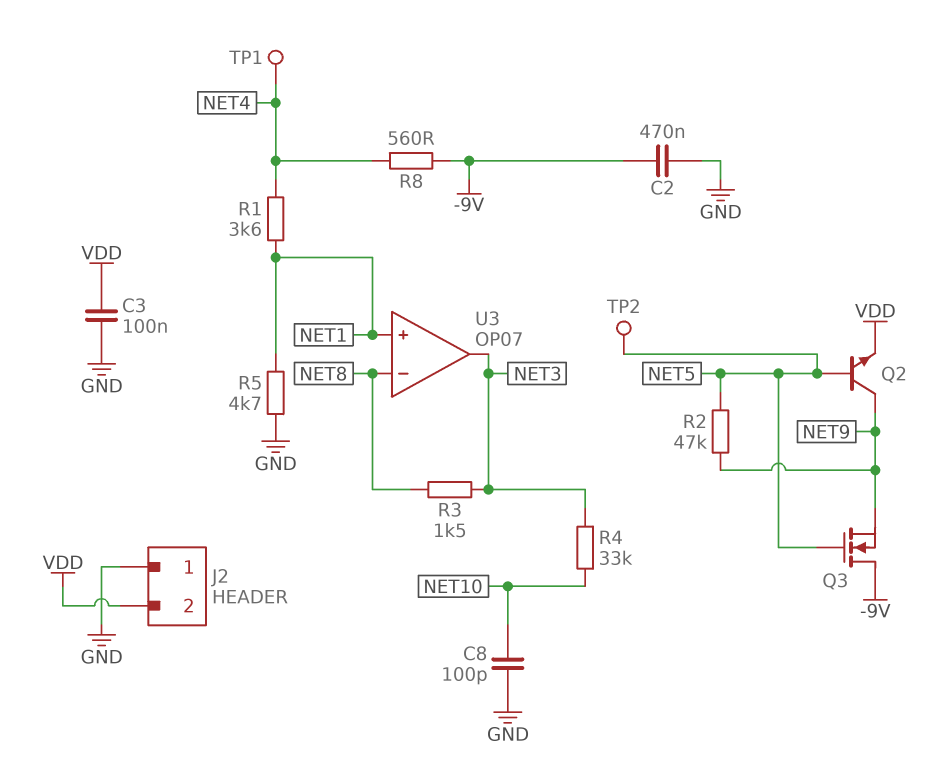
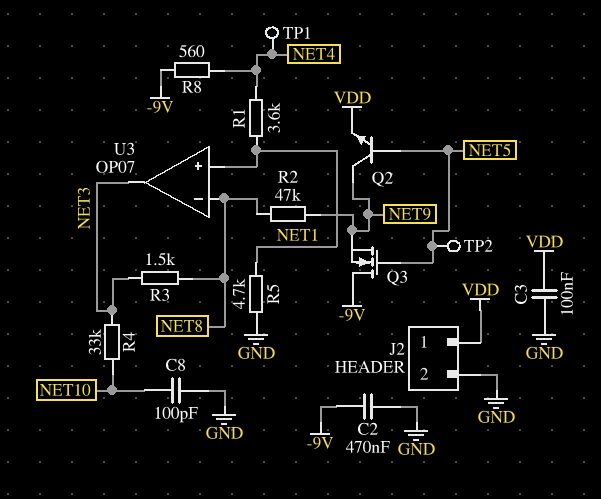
J2 pin 1: GND -> VDD
J2 pin 2: VDD -> GND
R2: 47k (NET5, NET9) -> 47k (NET8, NET9)

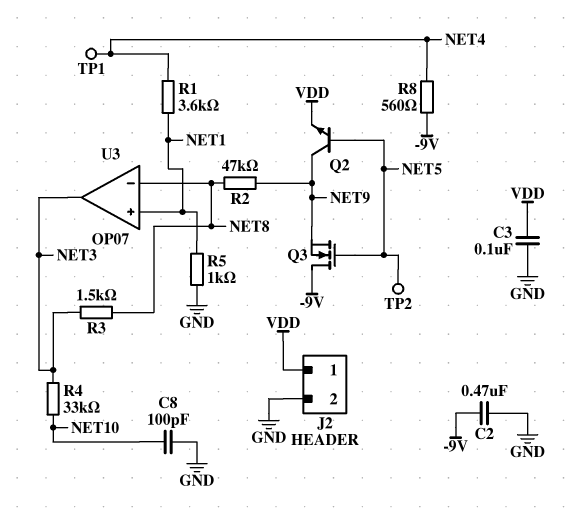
R5: 4.7k (GND, NET1) -> 1k (GND, NET1)

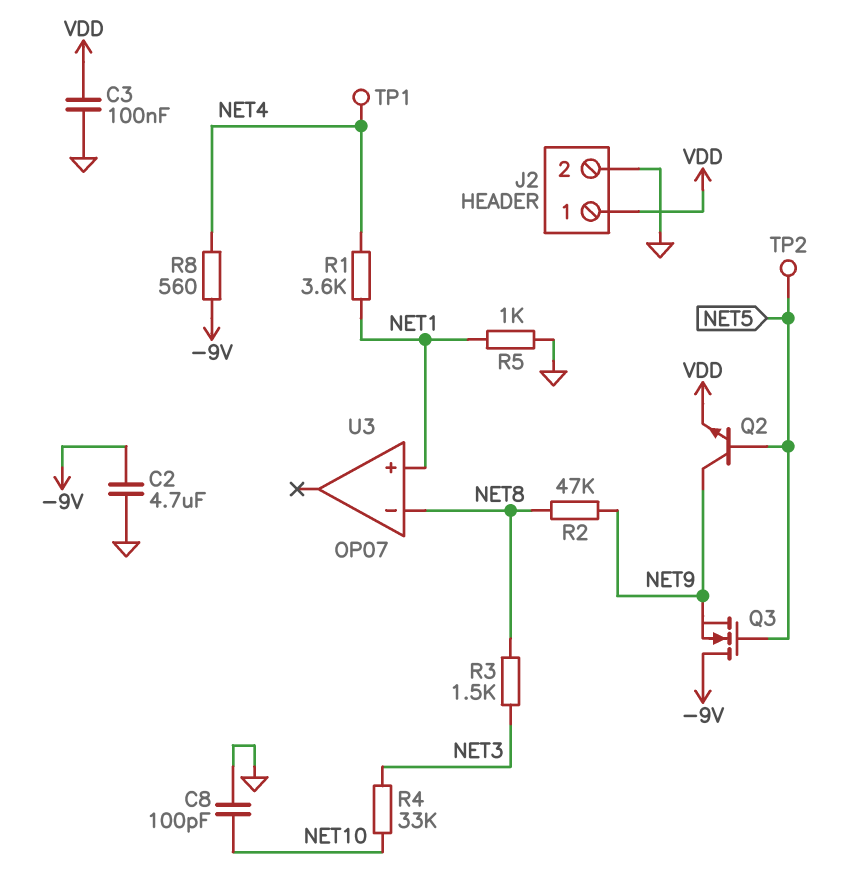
C2: 470nF (-9V, GND) -> 4.7uF (-9V, GND)
U3 pin out: NET3 -> none

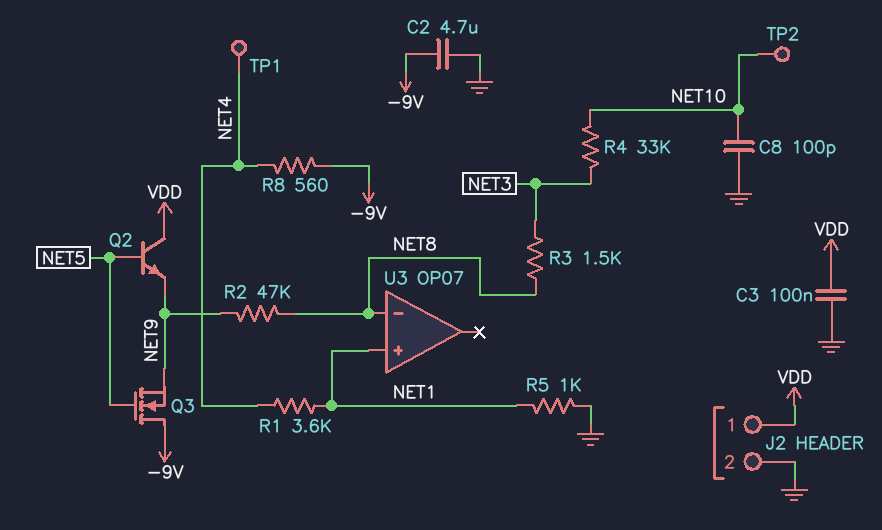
Q2: NPN (B NET5, C NET9, E VDD) -> NPN (B NET5, C VDD, E NET9)
TP2: test point (NET5) -> test point (NET10)

